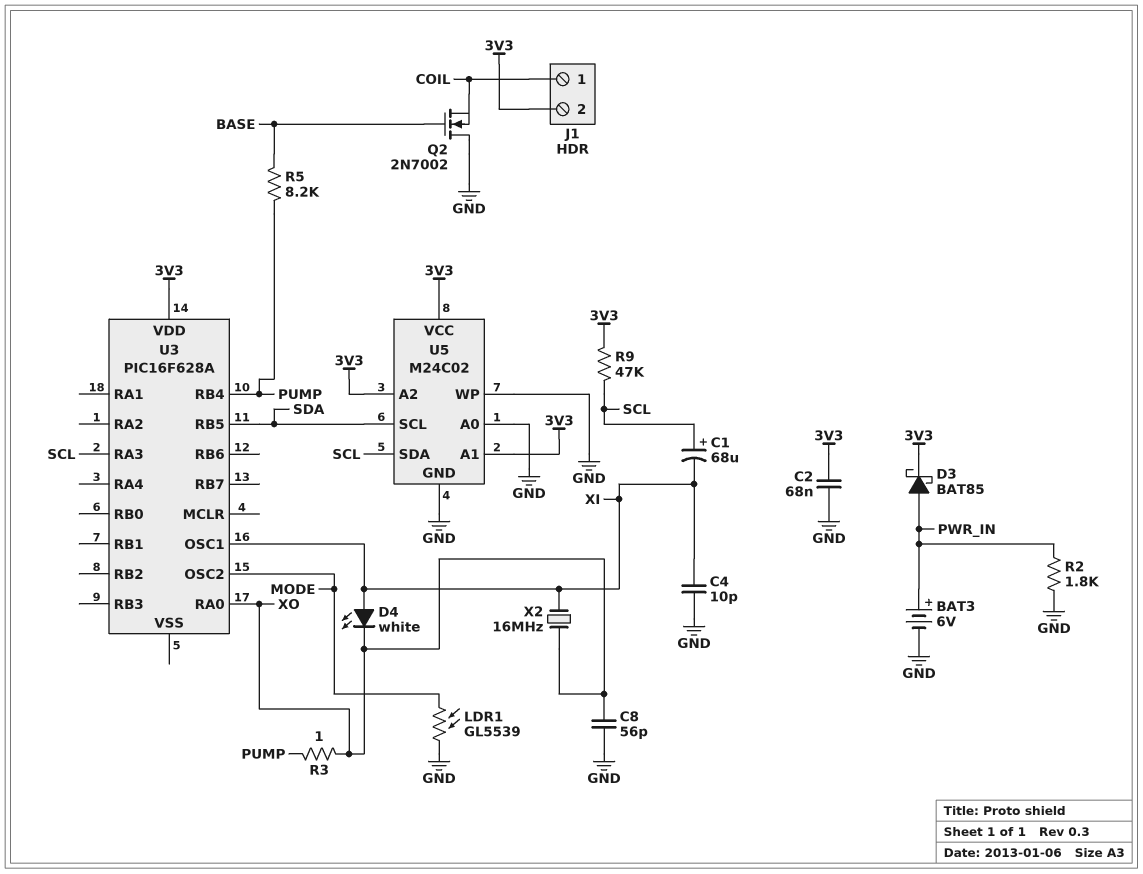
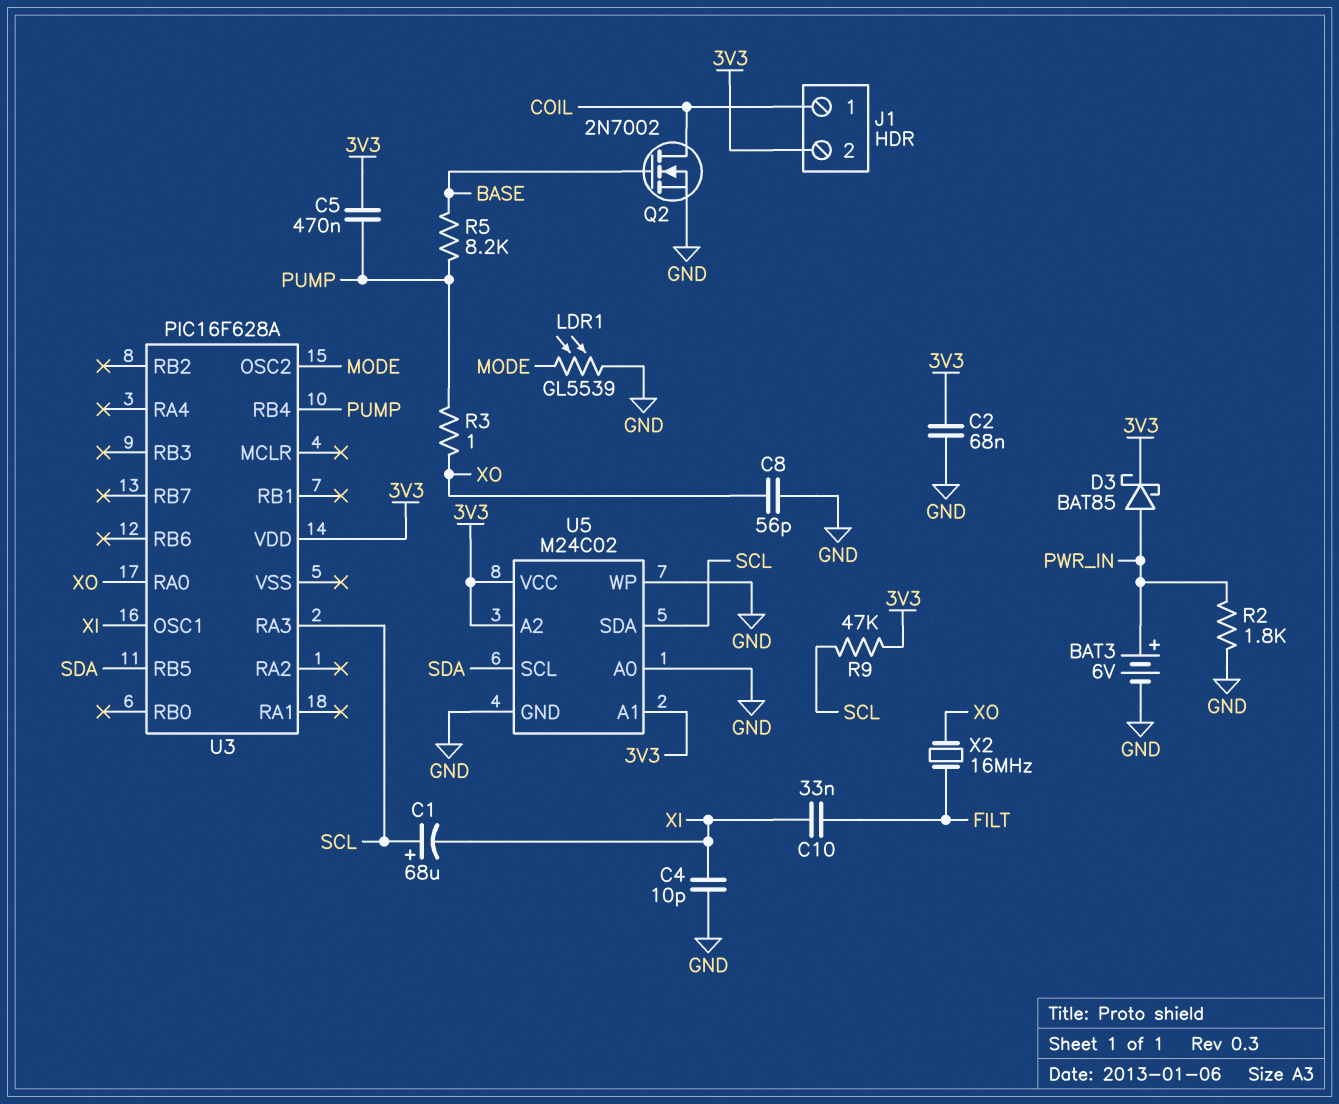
C5: none -> 470nF (3V3, PUMP)
C10: none -> 33nF (FILT, XI)
D4: LED white (A XI, K XO) -> none
Q2: NMOS 2N7002 (G BASE, D GND, S COIL) -> NMOS 2N7002 (G BASE, D COIL, S GND)
X2: 16MHz (XI, XO) -> 16MHz (FILT, XO)

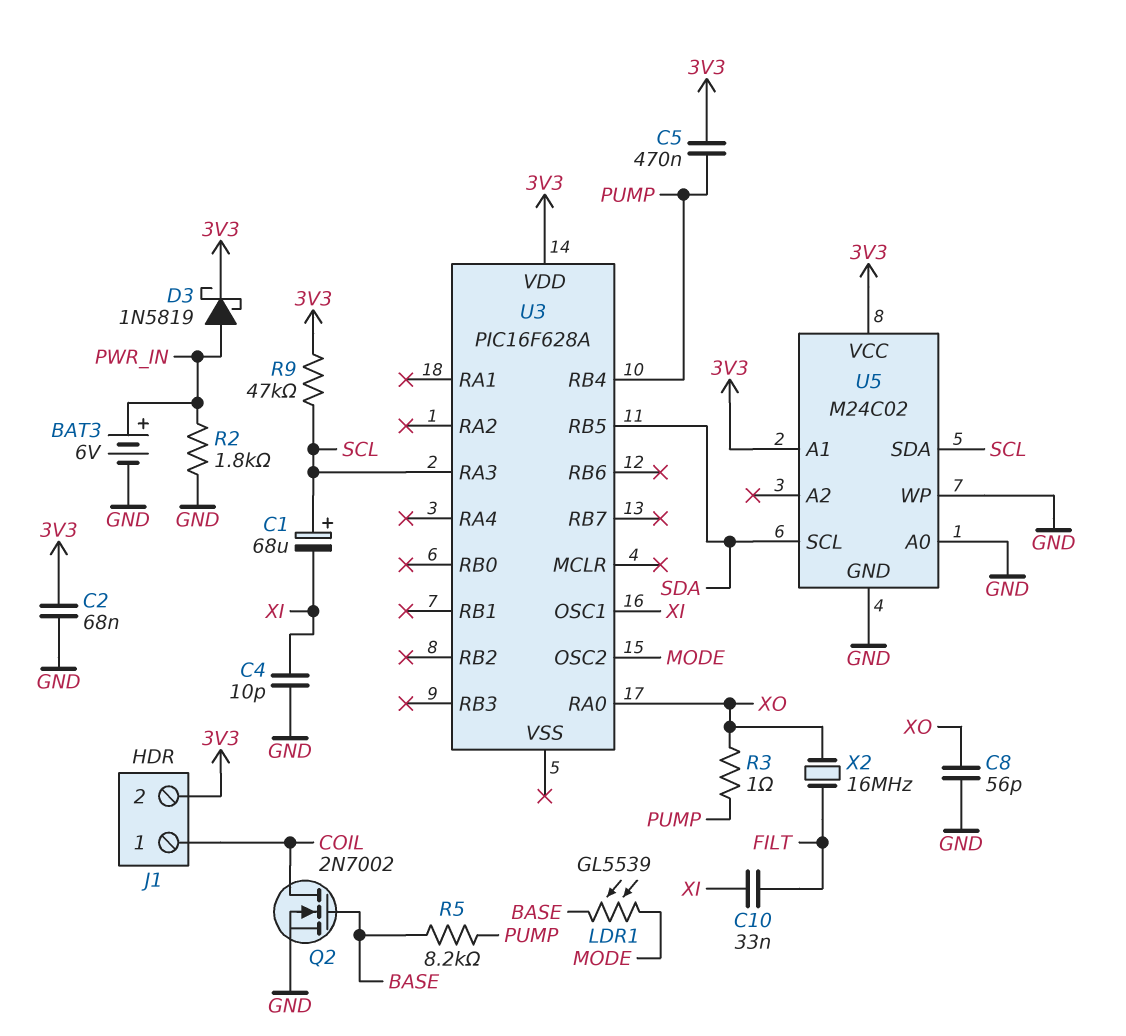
D3: schottky BAT85 (A PWR_IN, K 3V3) -> schottky 1N5819 (A PWR_IN, K 3V3)
LDR1: GL5539 (GND, MODE) -> GL5539 (BASE, MODE)
U5 pin A2: 3V3 -> none

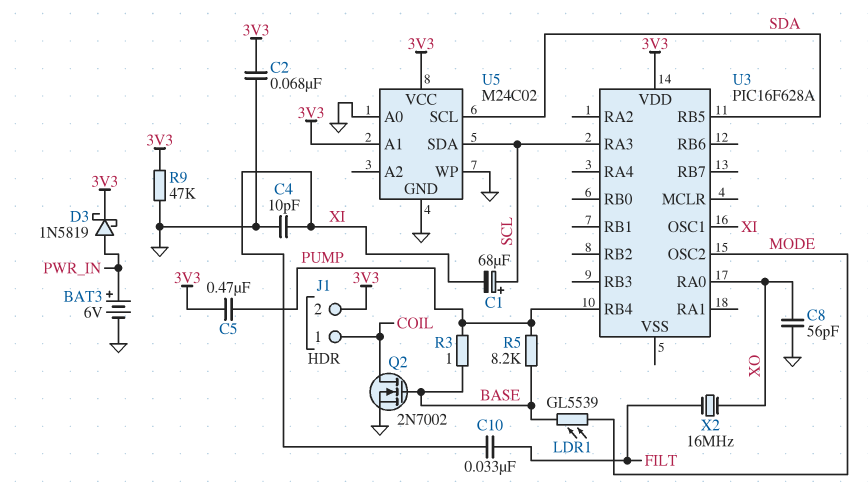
R2: 1.8k (GND, PWR_IN) -> none
R3: 1 (PUMP, XO) -> 1 (BASE, PUMP)
R9: 47k (3V3, SCL) -> 47k (3V3, GND)

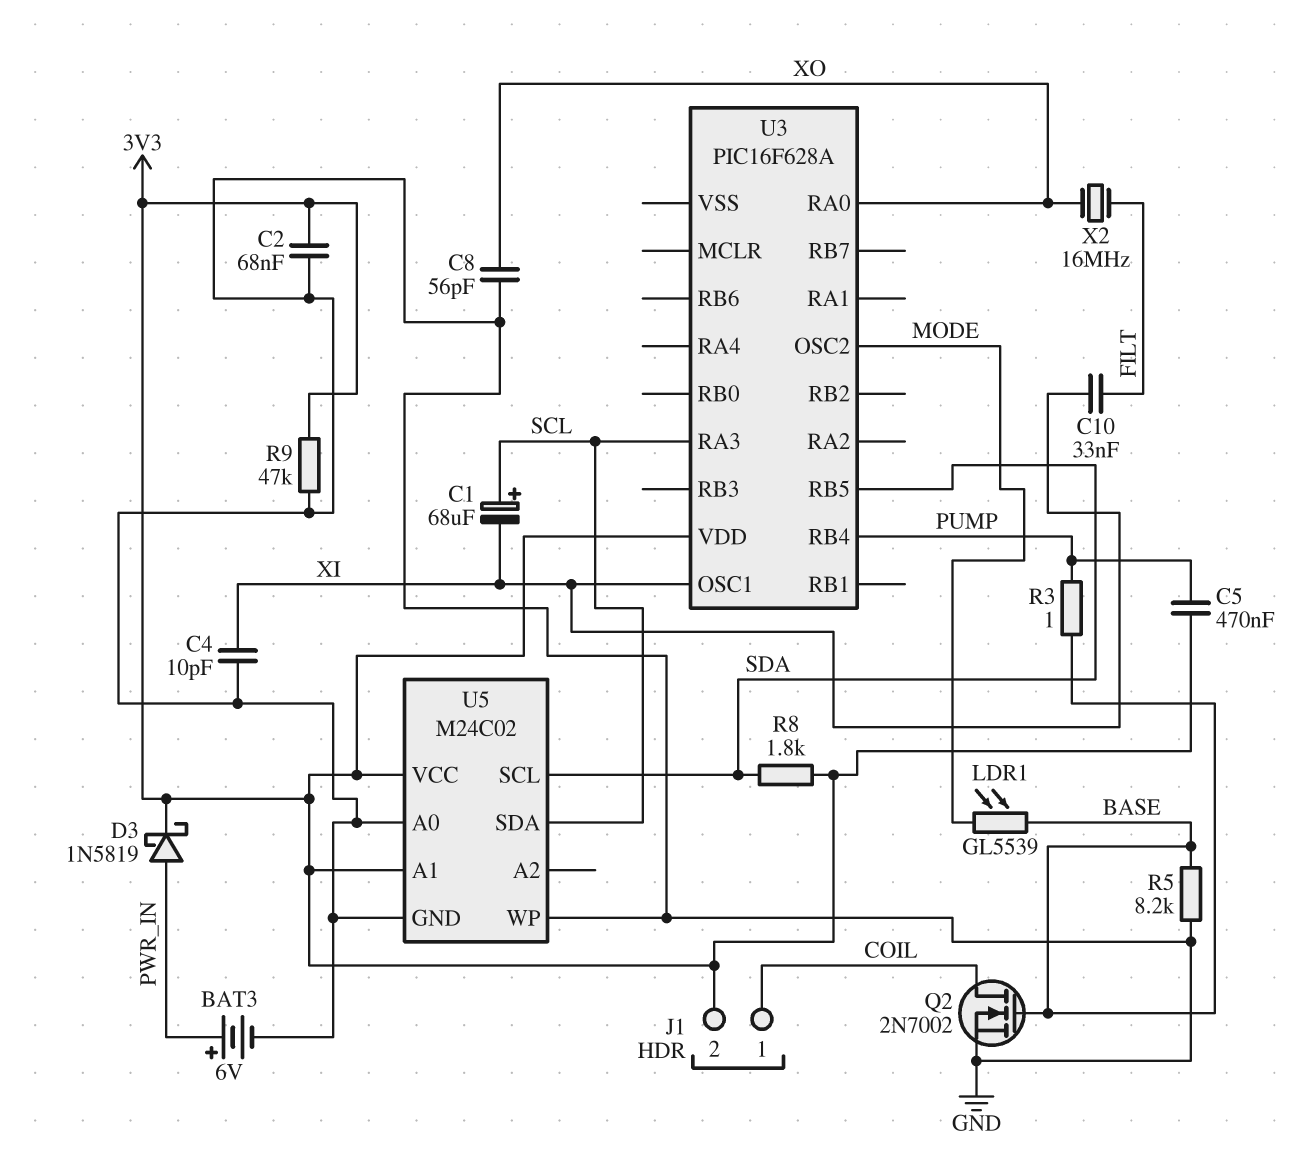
R5: 8.2k (BASE, PUMP) -> 8.2k (BASE, GND)
R8: none -> 1.8k (3V3, SDA)

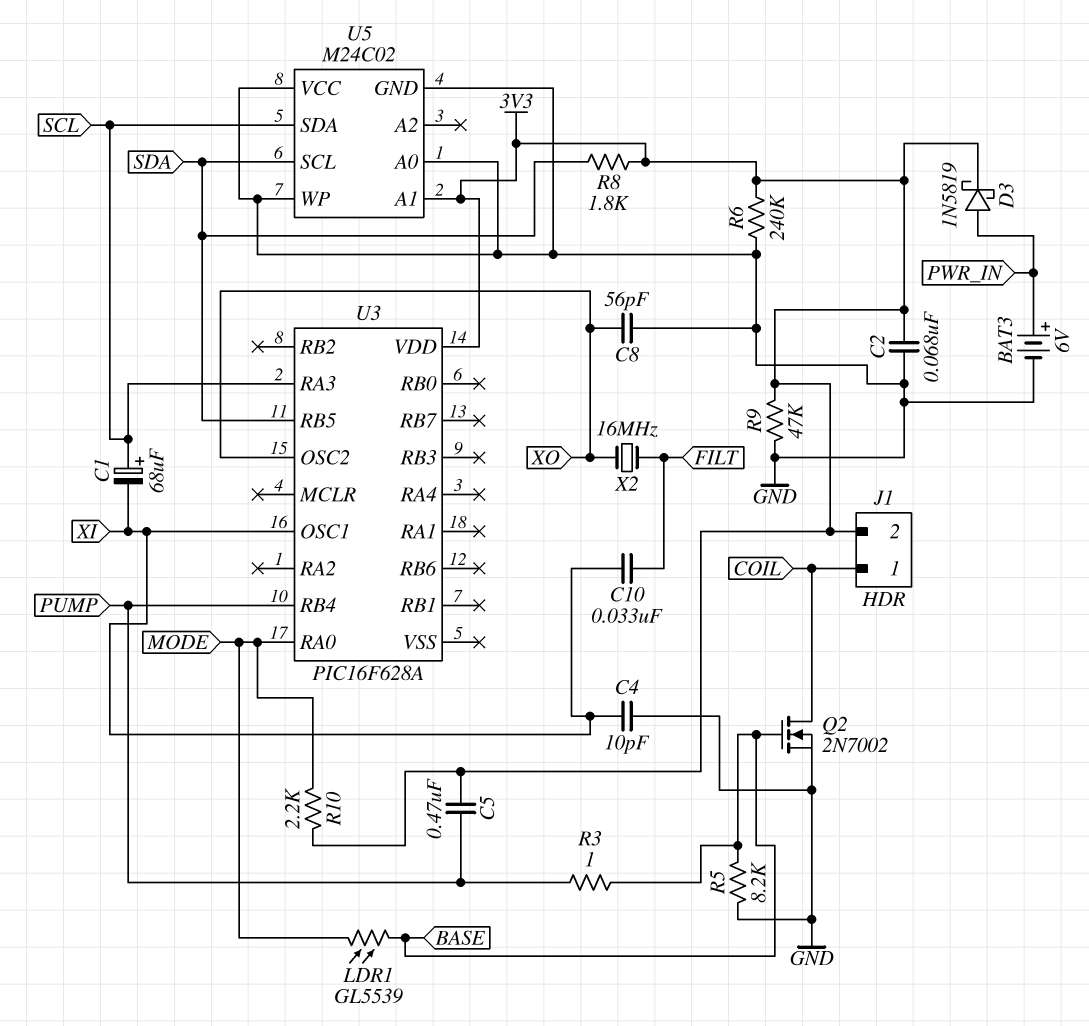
R6: none -> 240k (3V3, GND)
R10: none -> 2.2k (3V3, MODE)
U3 pin OSC2: MODE -> XO
U3 pin RA0: XO -> MODE
U5 pin VCC: 3V3 -> GND

